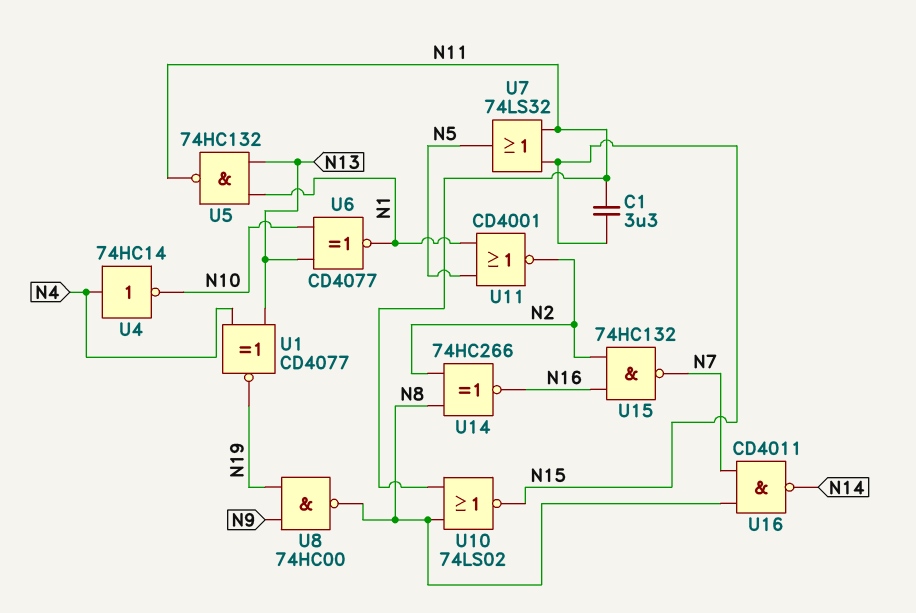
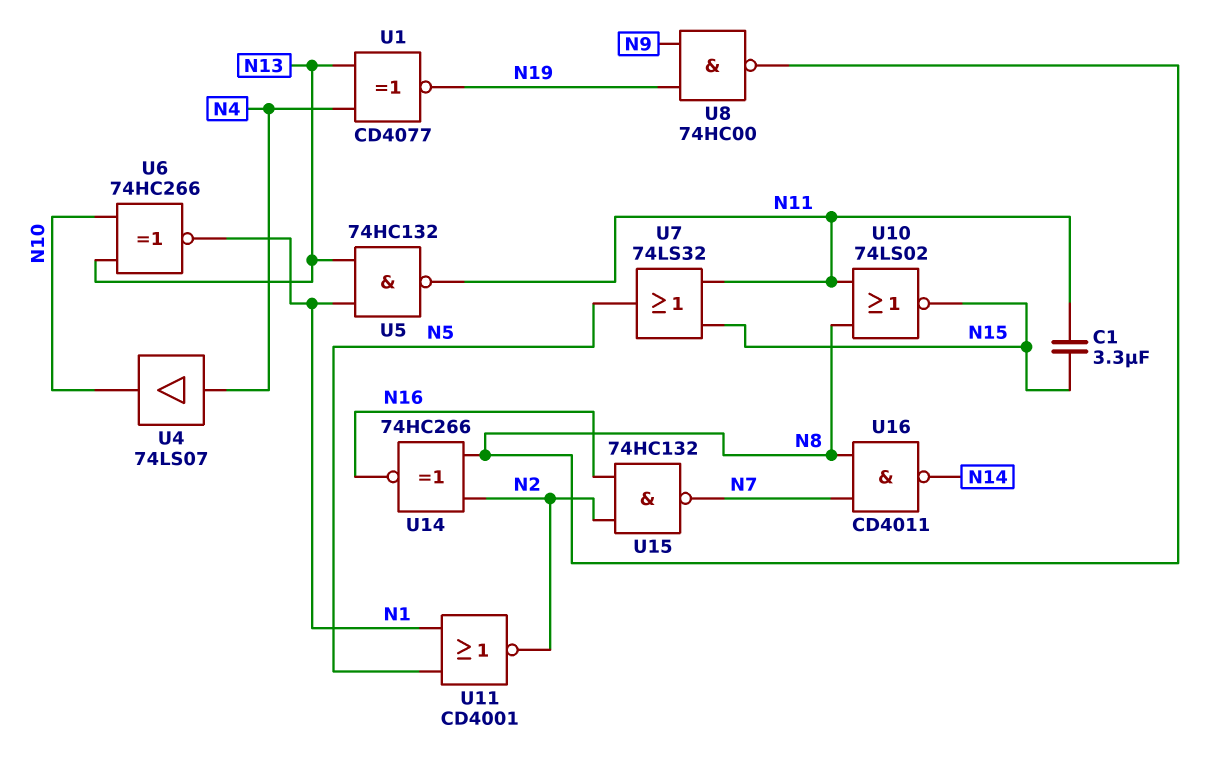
U4: NOT 74HC14 (in N4, out N10) -> buffer 74LS07 (in N4, out N10)
U6: XNOR CD4077 (in N10, in N13, out N1) -> XNOR 74HC266 (in N10, in N13, out N1)

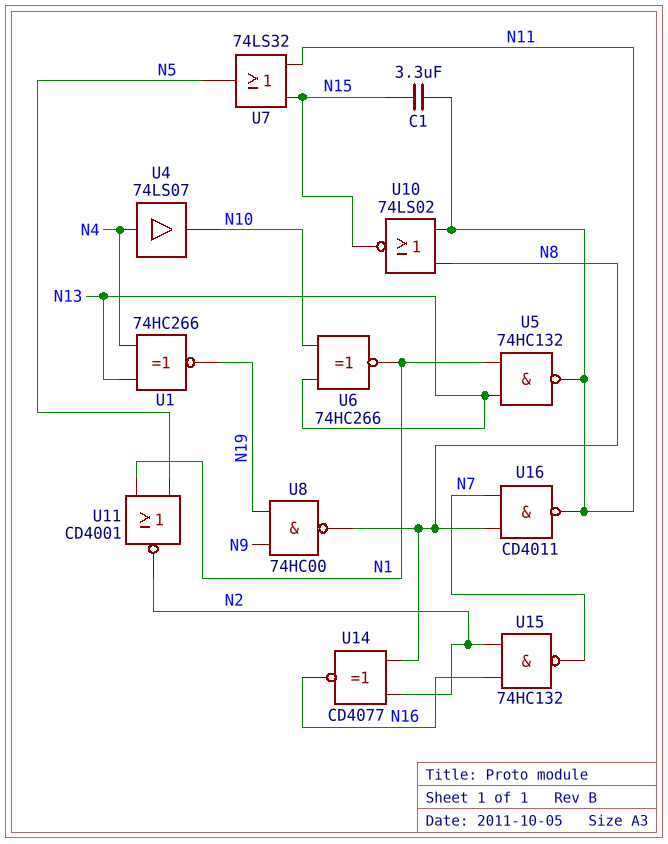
U1: XNOR CD4077 (in N4, in N13, out N19) -> XNOR 74HC266 (in N4, in N13, out N19)
U14: XNOR 74HC266 (in N2, in N8, out N16) -> XNOR CD4077 (in N2, in N8, out N16)
U16: NAND CD4011 (in N7, in N8, out N14) -> NAND CD4011 (in N7, in N8, out N11)

